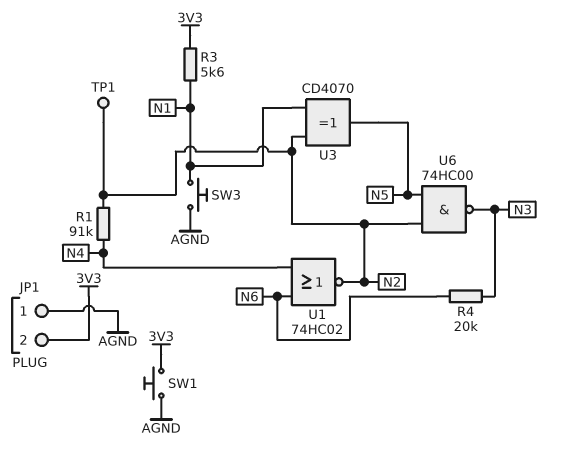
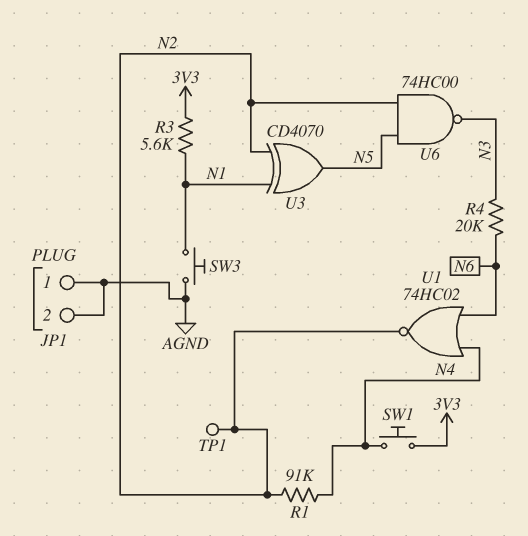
JP1 pin 2: 3V3 -> AGND
SW1: button (3V3, AGND) -> button (3V3, N4)

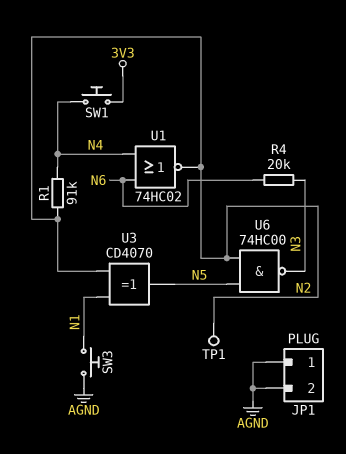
R3: 5.6k (3V3, N1) -> none

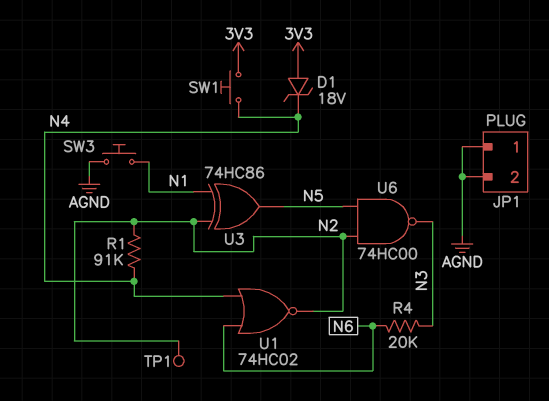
D1: none -> zener 18V (A 3V3, K N4)
U3: XOR CD4070 (in N1, in N2, out N5) -> XOR 74HC86 (in N1, in N2, out N5)

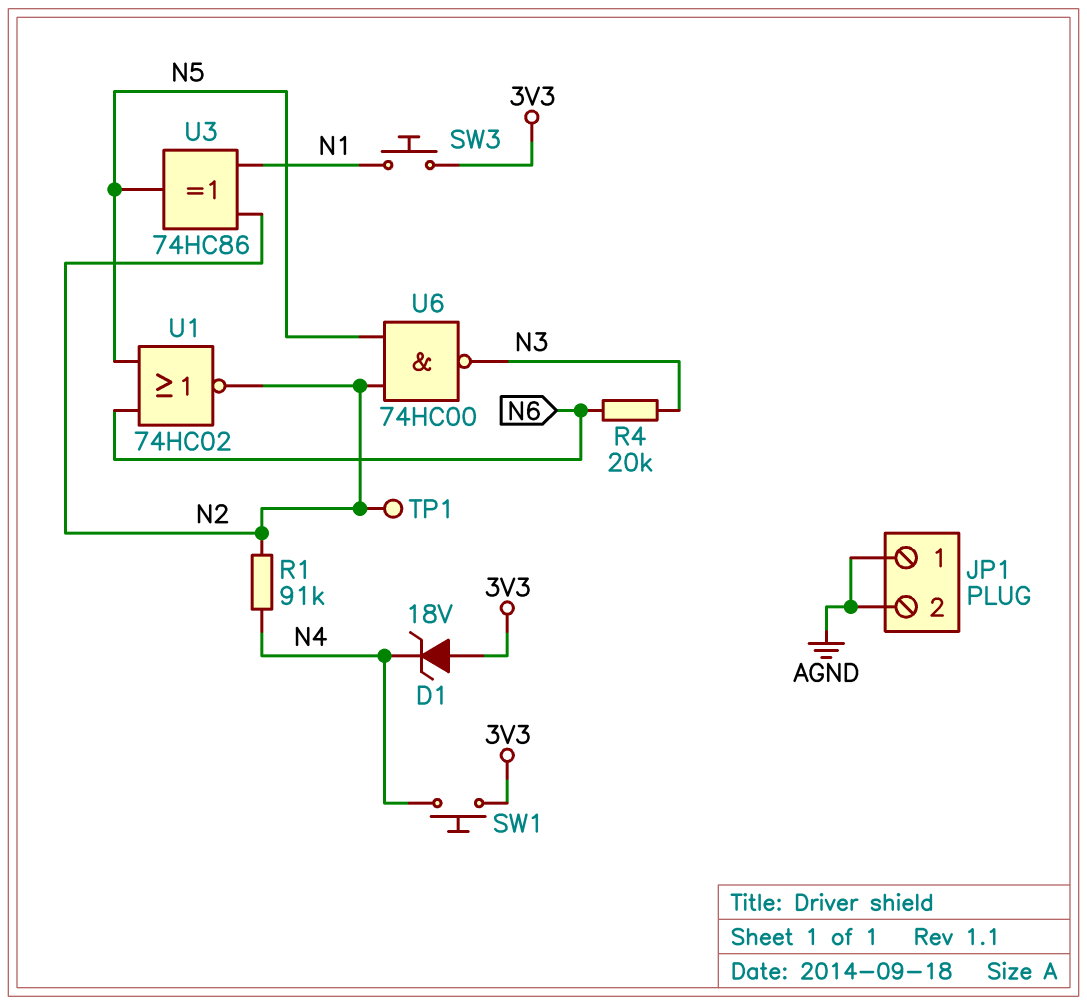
SW3: button (AGND, N1) -> button (3V3, N1)
U1: NOR 74HC02 (in N4, in N6, out N2) -> NOR 74HC02 (in N5, in N6, out N2)

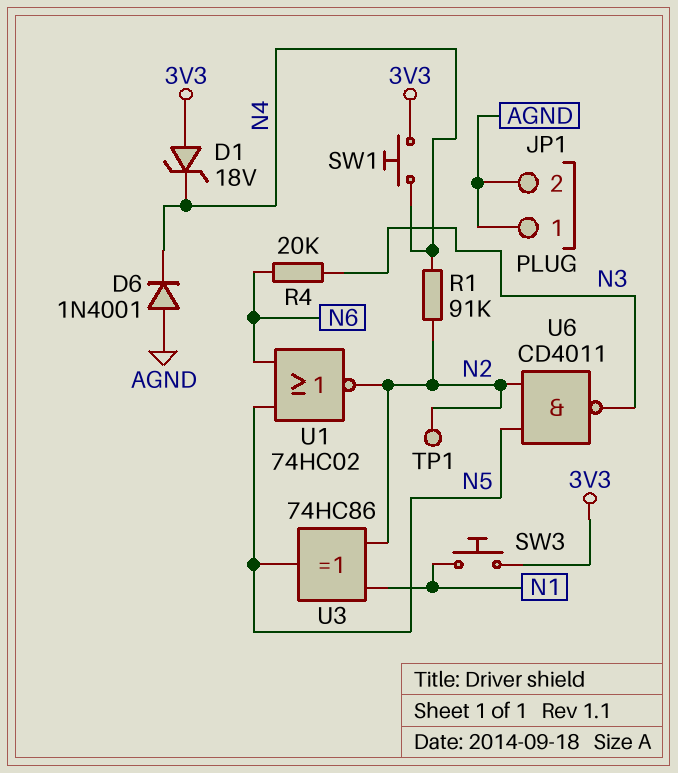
D6: none -> diode 1N4001 (A AGND, K N4)
U6: NAND 74HC00 (in N2, in N5, out N3) -> NAND CD4011 (in N2, in N5, out N3)

